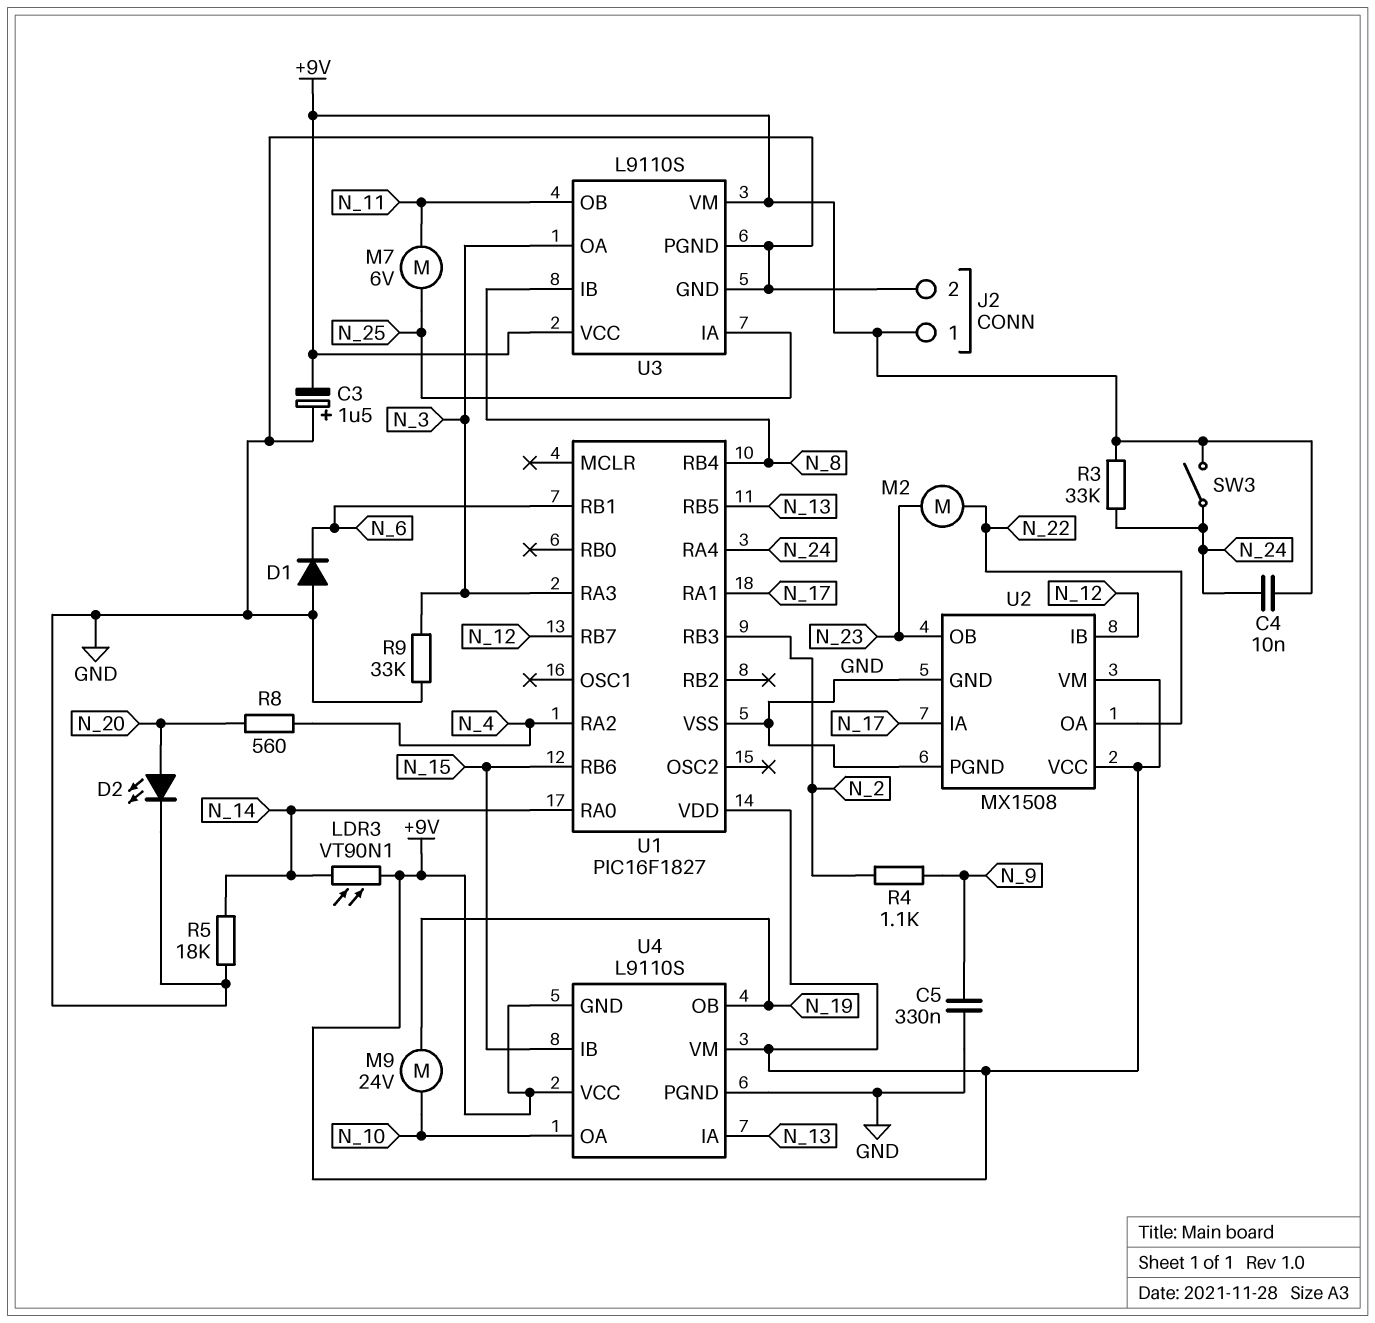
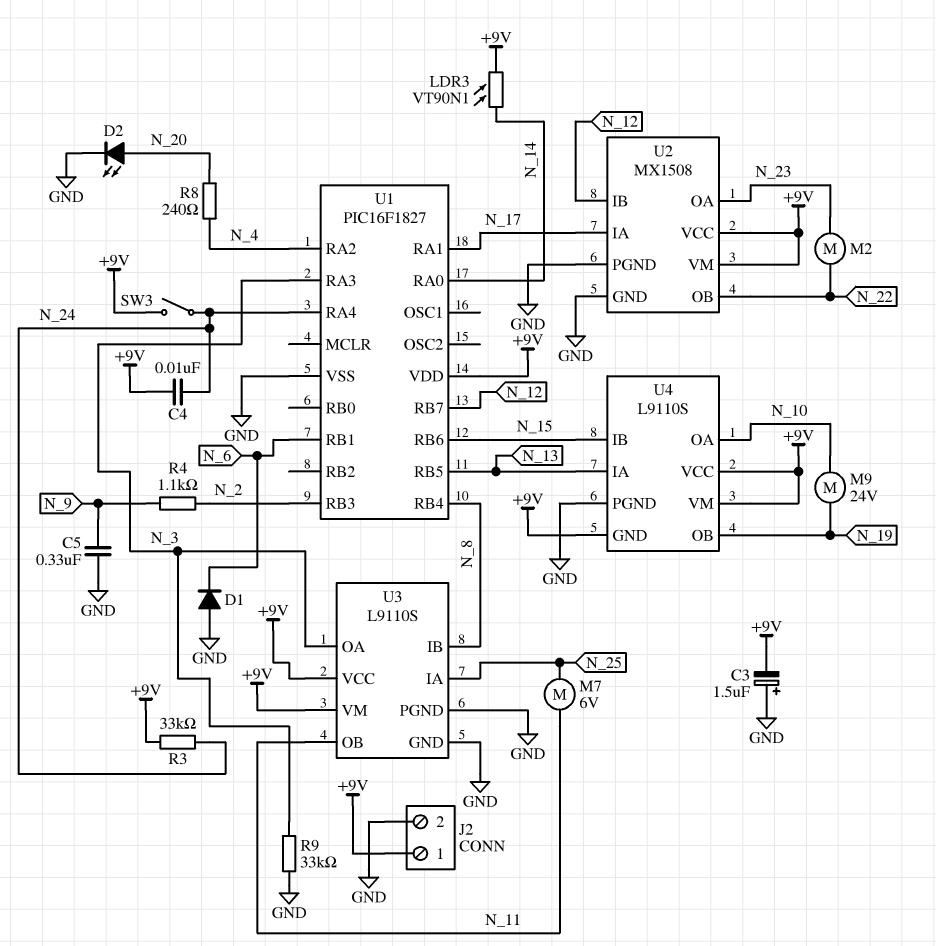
R5: 18k (GND, N_14) -> none
R8: 560 (N_4, N_20) -> 240 (N_4, N_20)
U2 pin OA: N_22 -> N_23
U2 pin OB: N_23 -> N_22

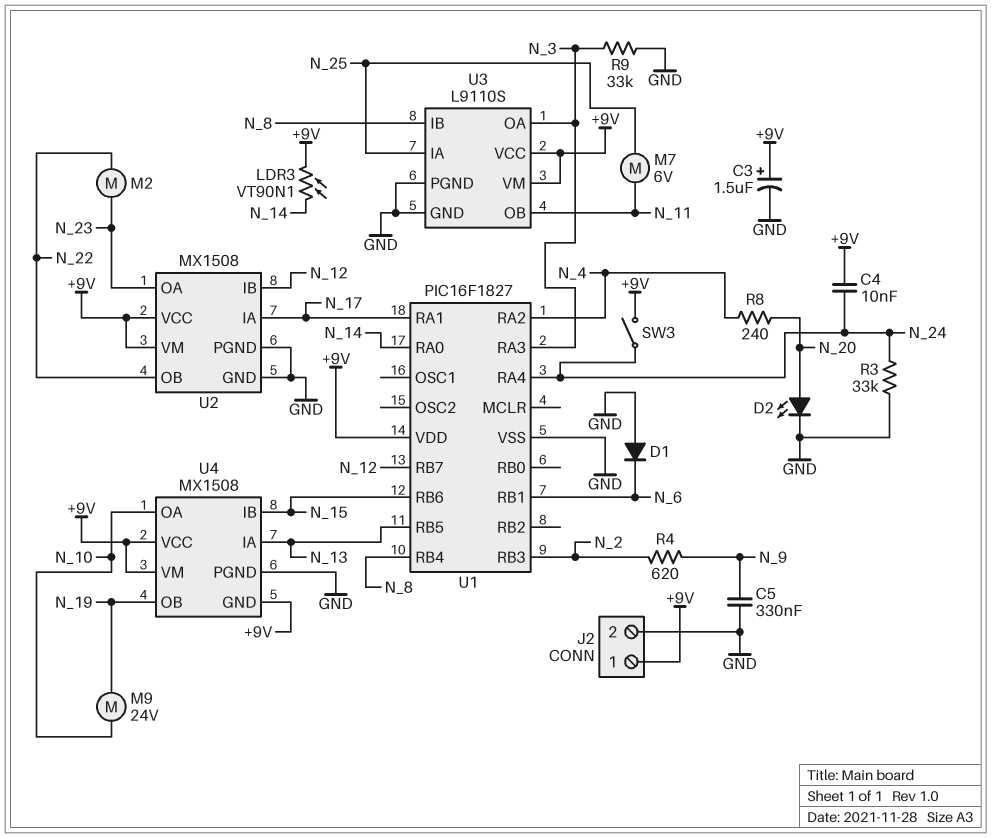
C3: 1.5uF (plus GND, minus +9V) -> 1.5uF (plus +9V, minus GND)
R3: 33k (+9V, N_24) -> 33k (GND, N_24)
R4: 1.1k (N_2, N_9) -> 620 (N_2, N_9)
U4: L9110S -> MX1508

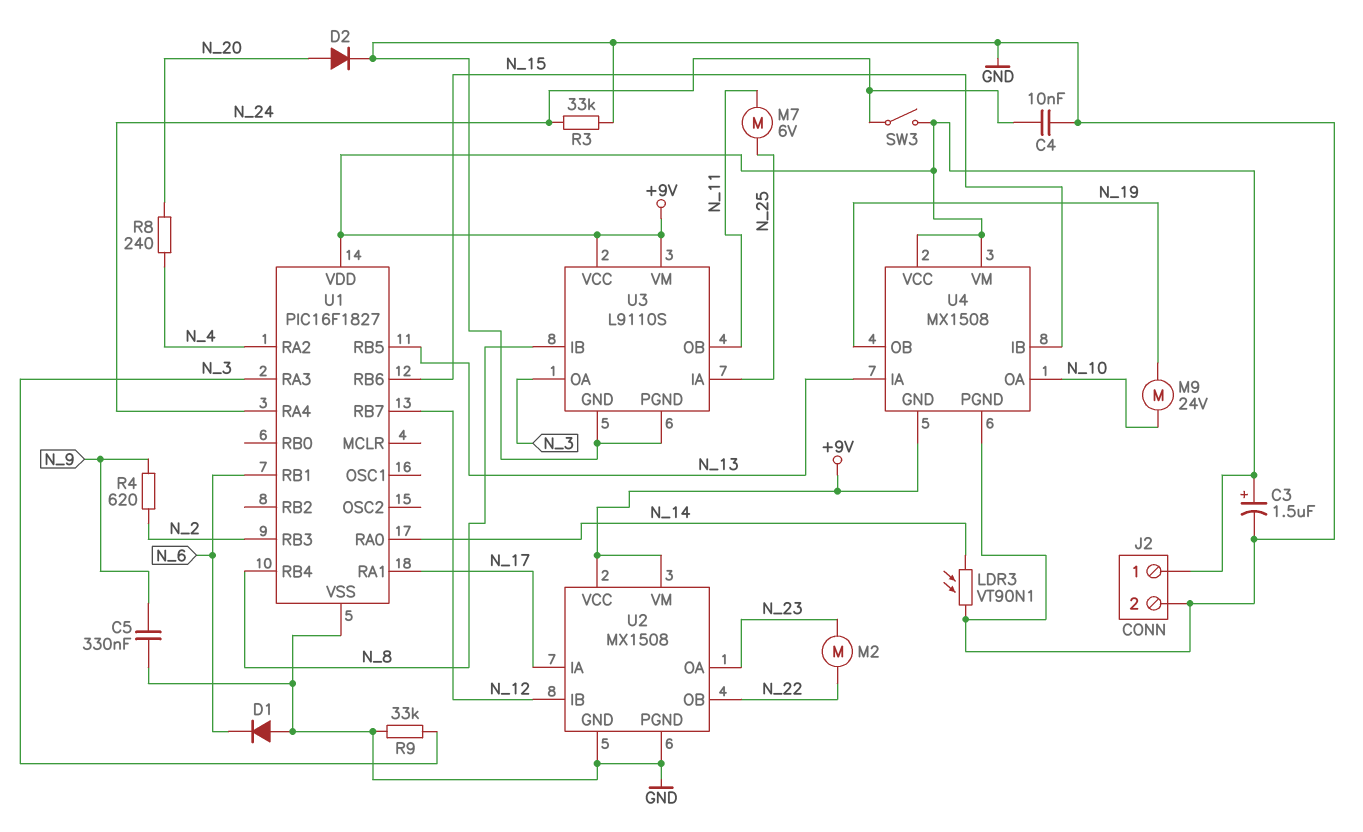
C4: 10nF (+9V, N_24) -> 10nF (GND, N_24)
D2: LED (A N_20, K GND) -> diode (A N_20, K GND)
LDR3: VT90N1 (+9V, N_14) -> VT90N1 (GND, N_14)

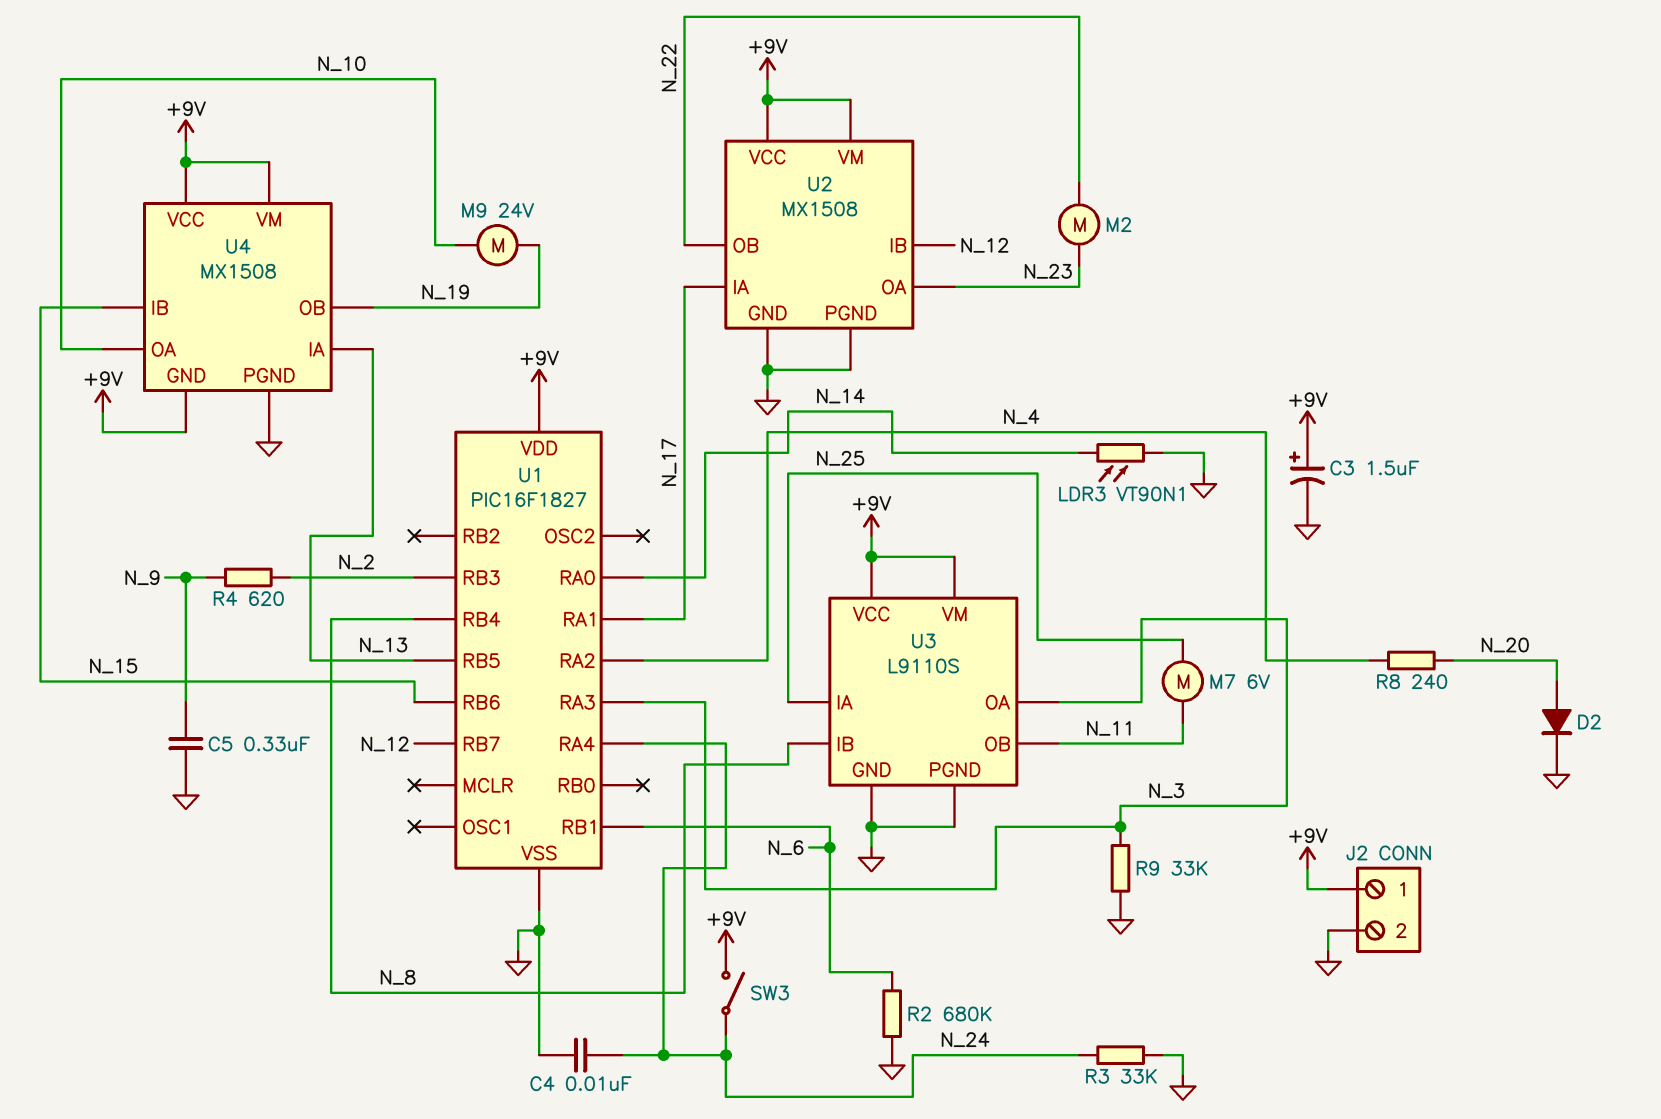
D1: diode (A GND, K N_6) -> none
R2: none -> 680k (GND, N_6)

